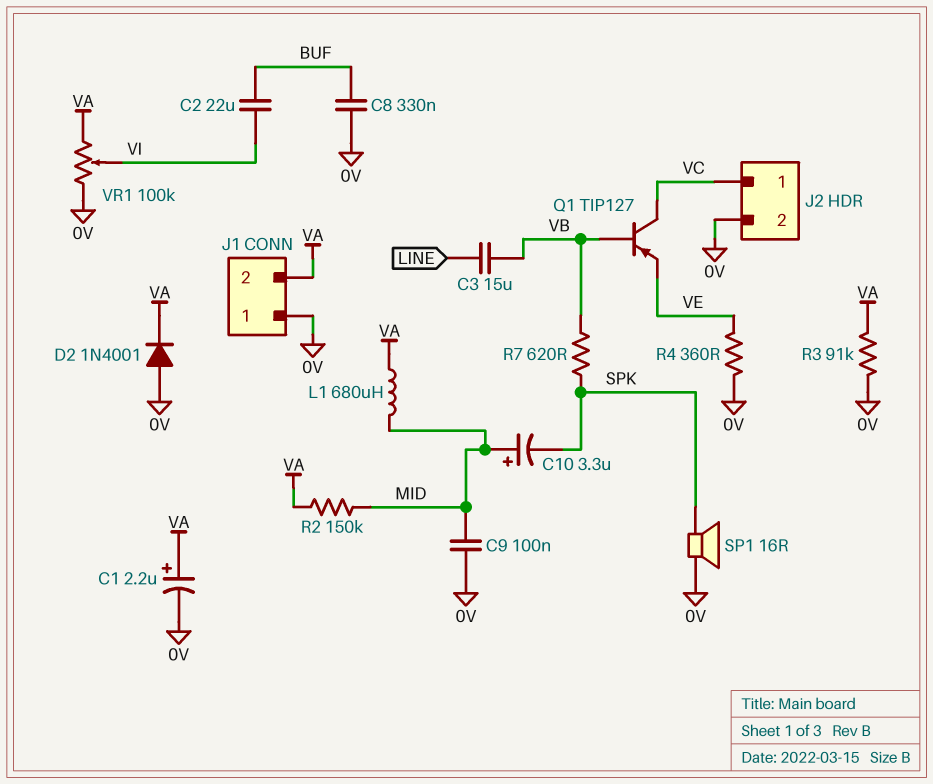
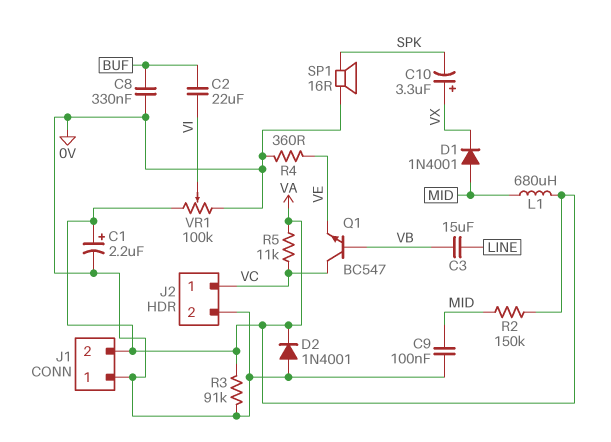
C10: 3.3uF (plus MID, minus SPK) -> 3.3uF (plus VX, minus SPK)
D1: none -> diode 1N4001 (A MID, K VX)
Q1: PNP TIP127 (B VB, C VC, E VE) -> NPN BC547 (B VB, C VC, E VE)
R5: none -> 11k (VA, VC)
R7: 620 (SPK, VB) -> none

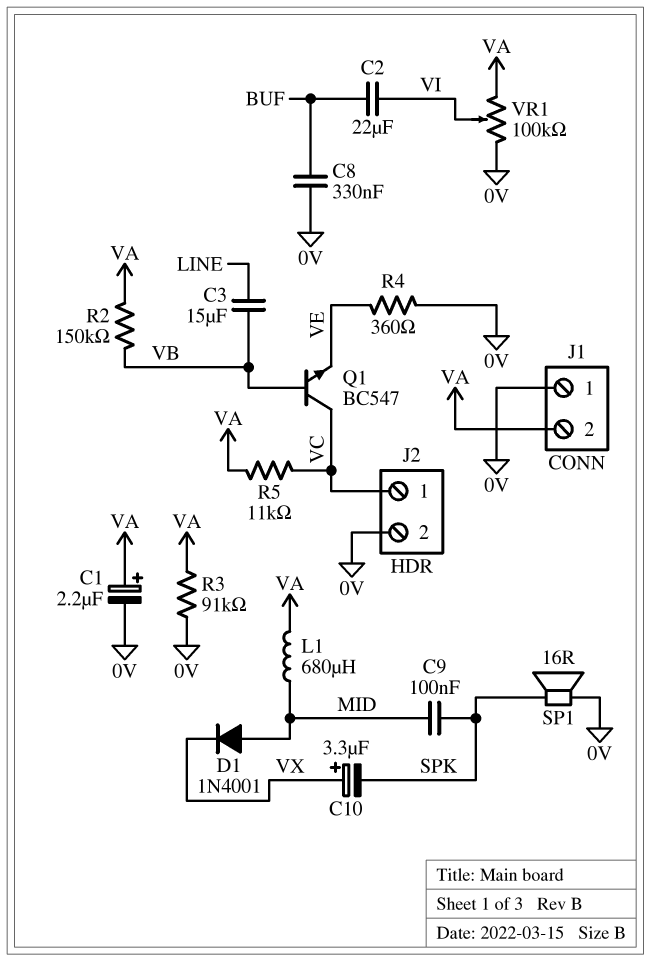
C9: 100nF (0V, MID) -> 100nF (MID, SPK)
D2: diode 1N4001 (A 0V, K VA) -> none
R2: 150k (MID, VA) -> 150k (VA, VB)

